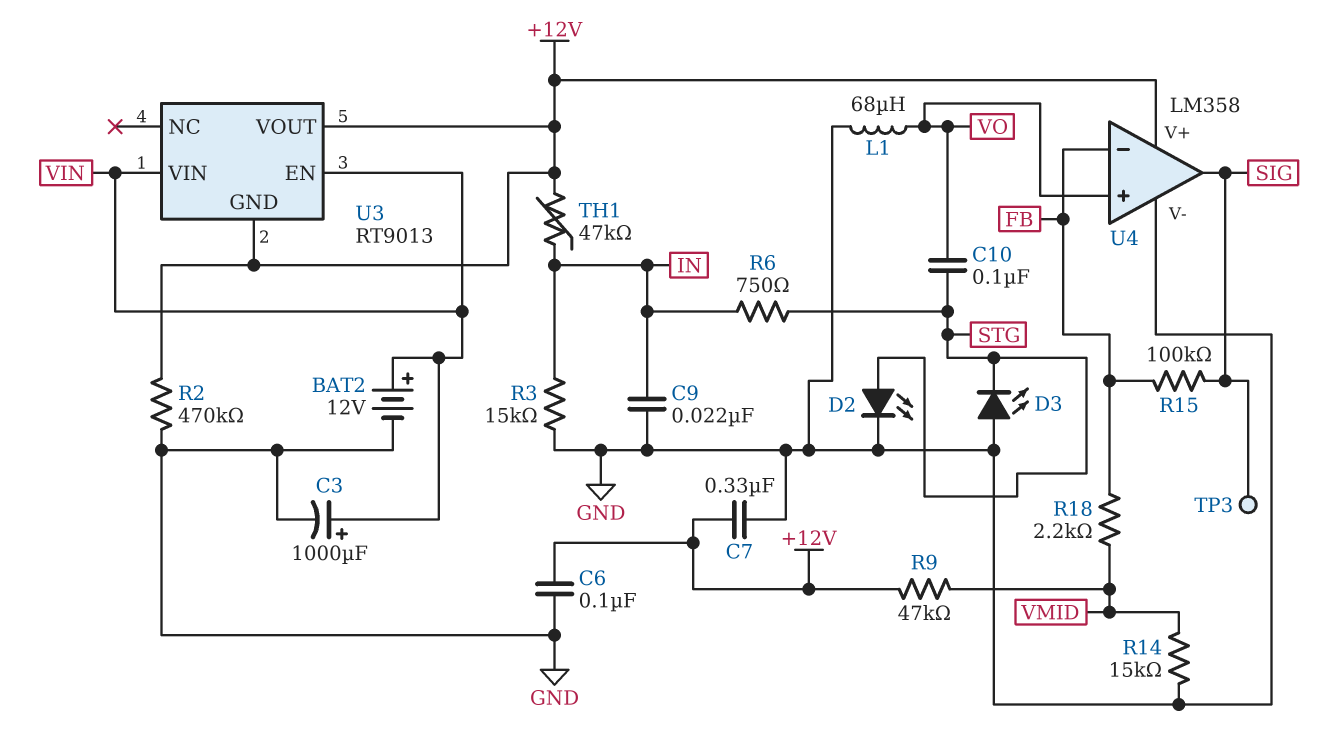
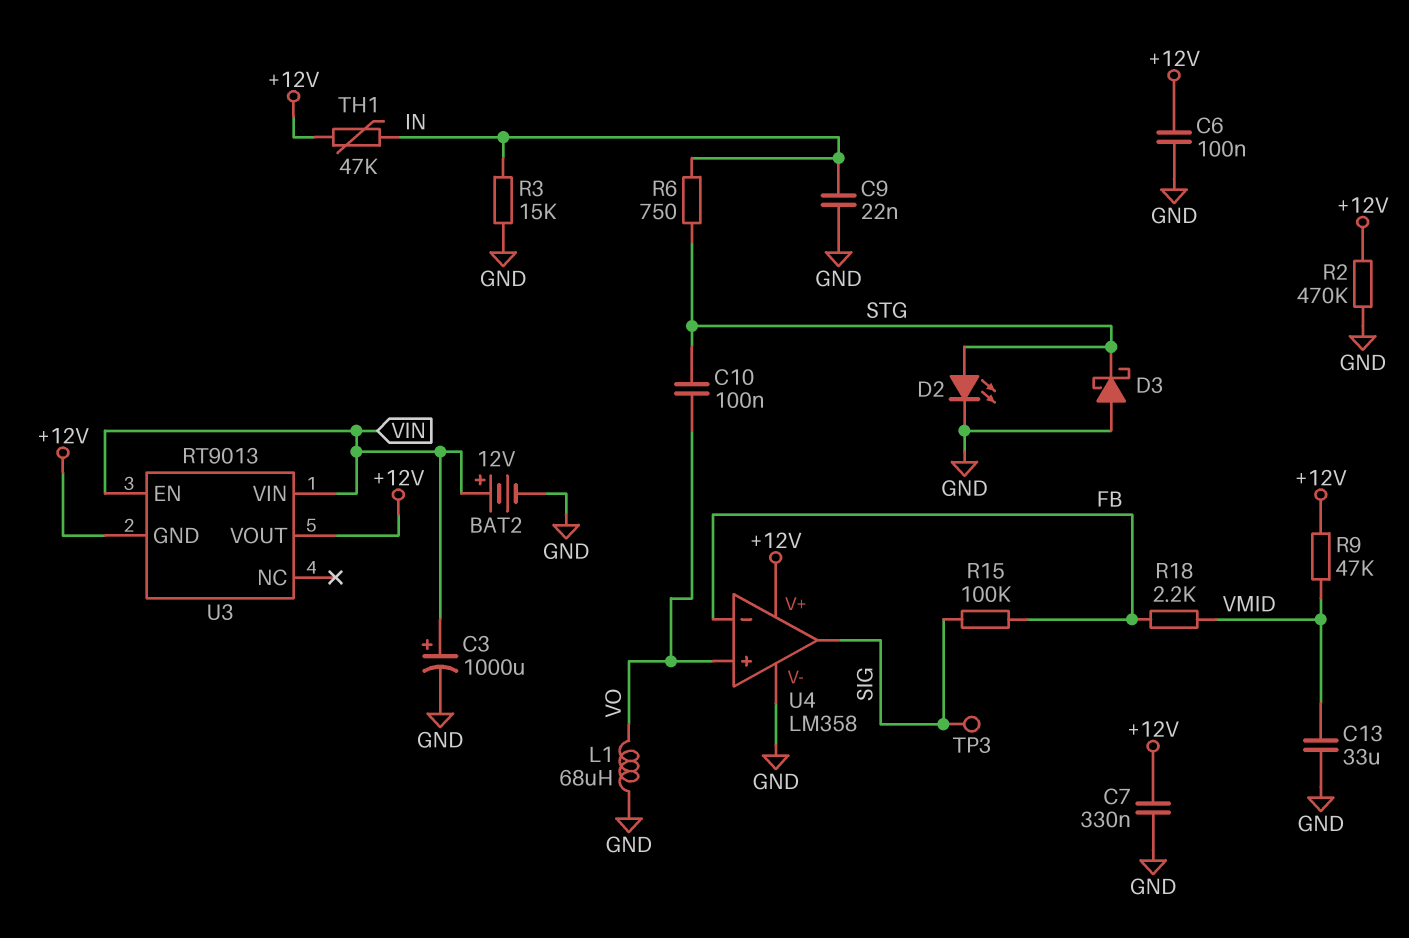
C13: none -> 33uF (GND, VMID)
D3: LED (A GND, K STG) -> schottky (A GND, K STG)
R14: 15k (GND, VMID) -> none

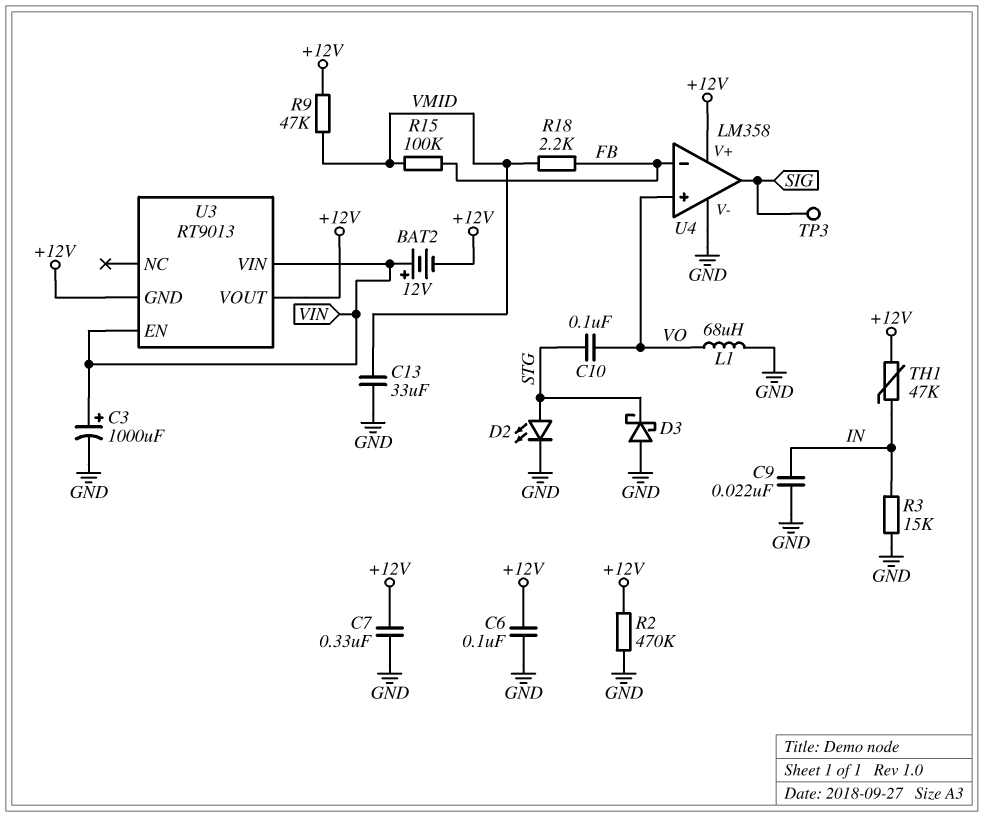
BAT2: 12V (plus VIN, minus GND) -> 12V (plus VIN, minus +12V)
R6: 750 (IN, STG) -> none
R15: 100k (FB, SIG) -> 100k (FB, VMID)

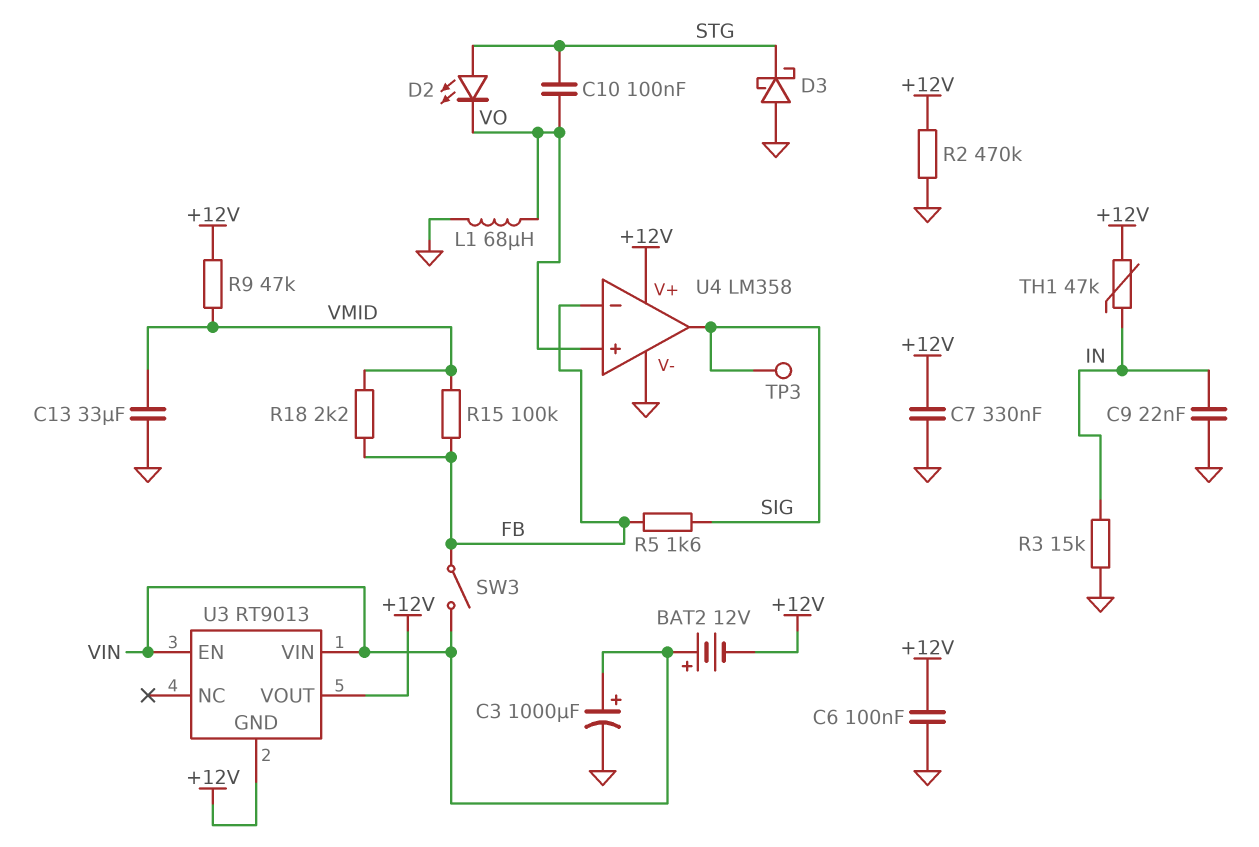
D2: LED (A STG, K GND) -> LED (A STG, K VO)
R5: none -> 1.6k (FB, SIG)
SW3: none -> switch (FB, VIN)

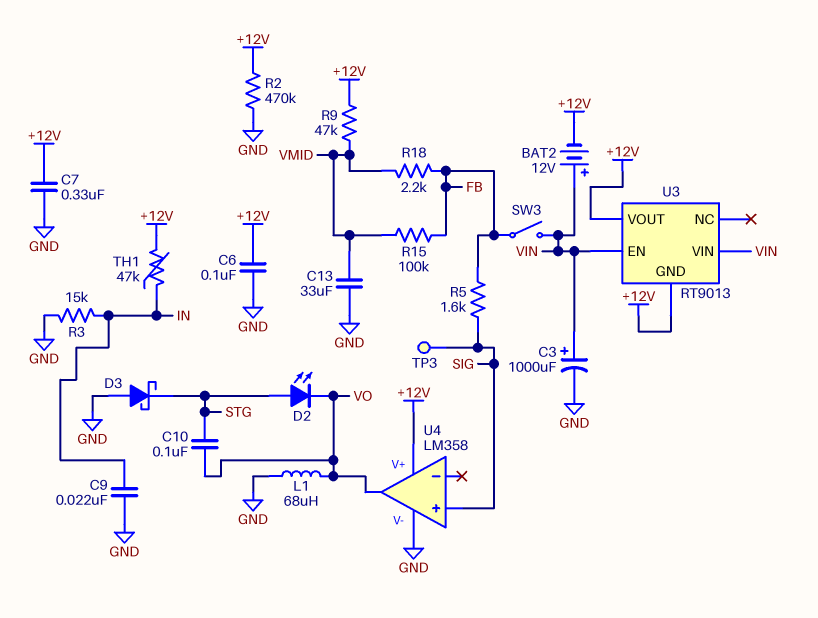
U4 pin in+: VO -> SIG
U4 pin in-: FB -> none
U4 pin out: SIG -> VO

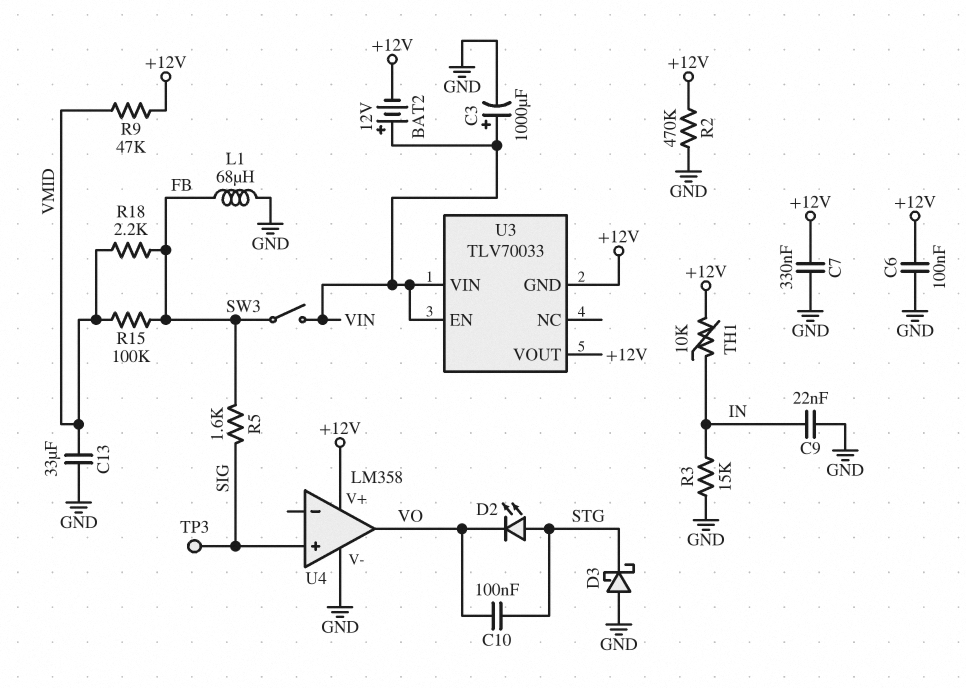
L1: 68uH (GND, VO) -> 68uH (FB, GND)
TH1: 47k (+12V, IN) -> 10k (+12V, IN)
U3: RT9013 -> TLV70033

